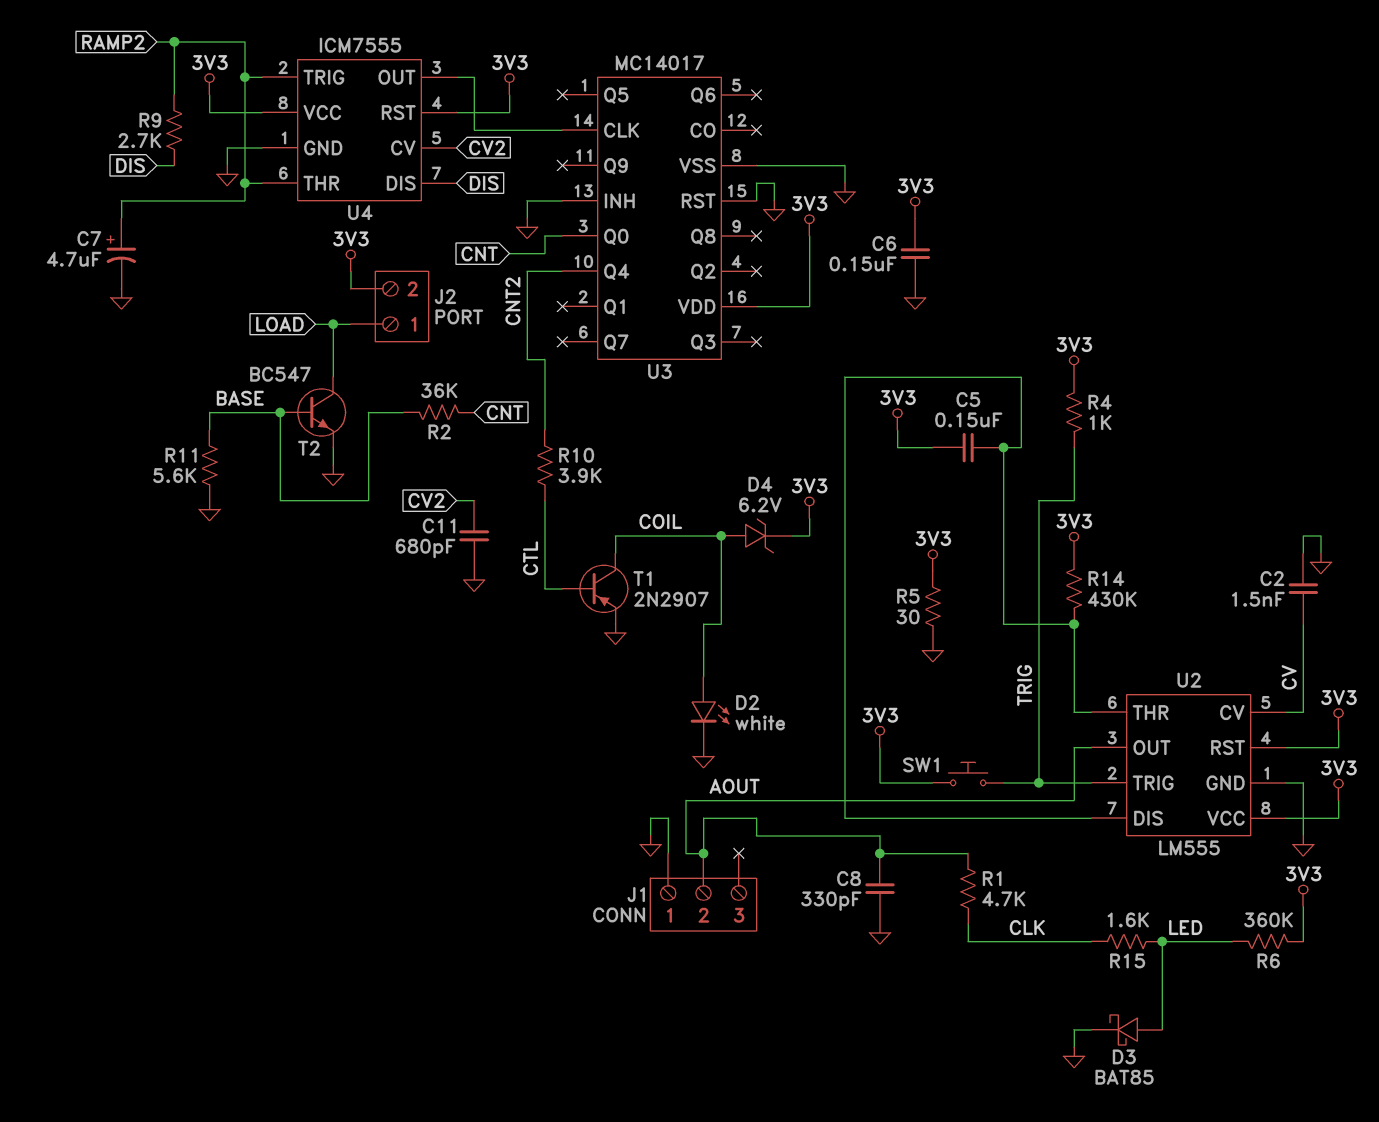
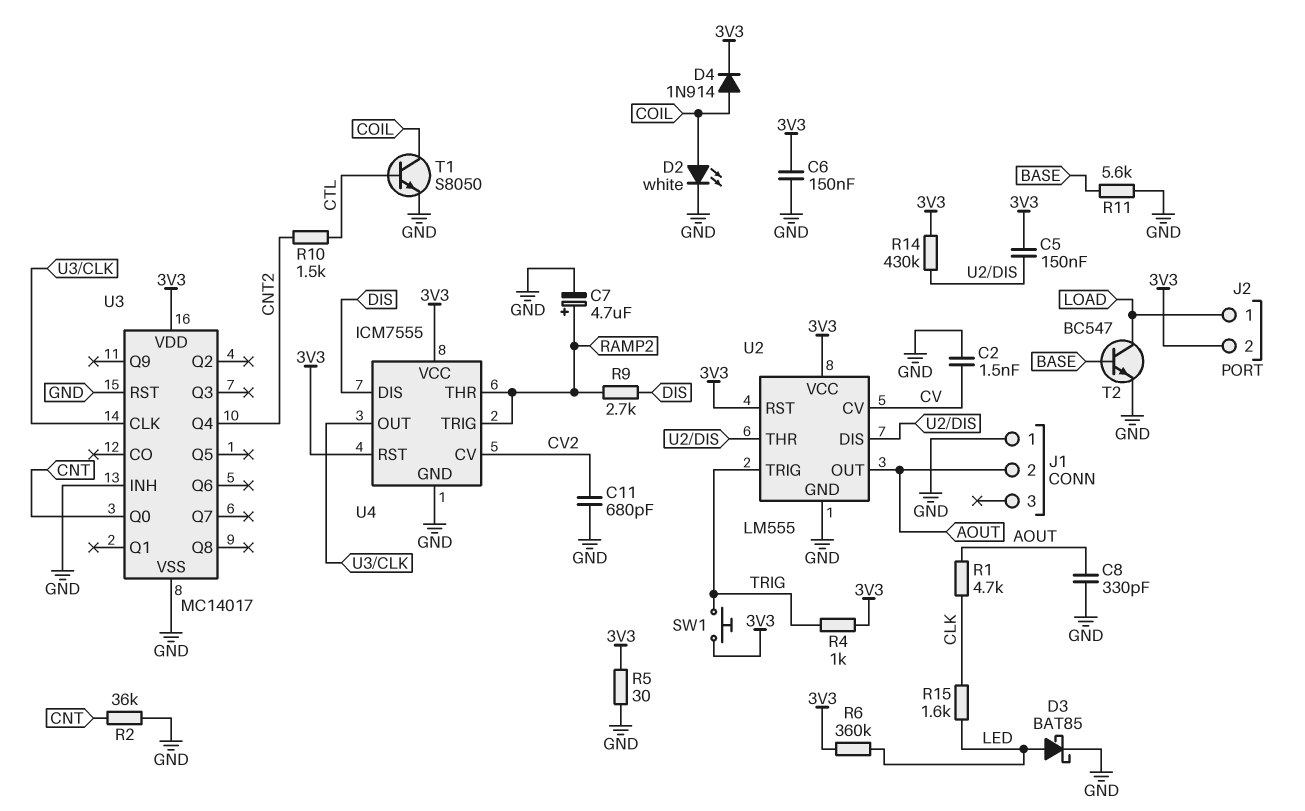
D4: zener 6.2V (A COIL, K 3V3) -> diode 1N914 (A COIL, K 3V3)
R2: 36k (BASE, CNT) -> 36k (CNT, GND)
R10: 3.9k (CNT2, CTL) -> 1.5k (CNT2, CTL)
T1: PNP 2N2907 (B CTL, C COIL, E GND) -> NPN S8050 (B CTL, C COIL, E GND)

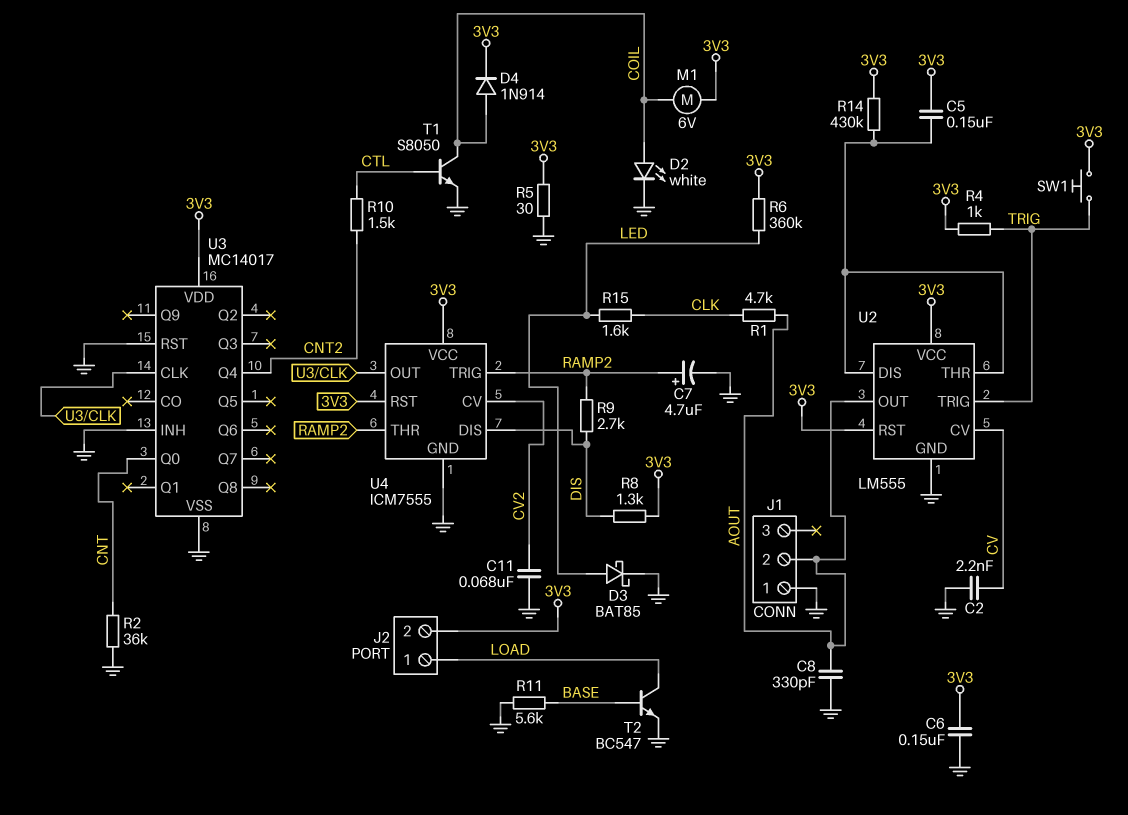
C2: 1.5nF (CV, GND) -> 2.2nF (CV, GND)
C11: 680pF (CV2, GND) -> 68nF (CV2, GND)
M1: none -> motor 6V (3V3, COIL)
R8: none -> 1.3k (3V3, DIS)

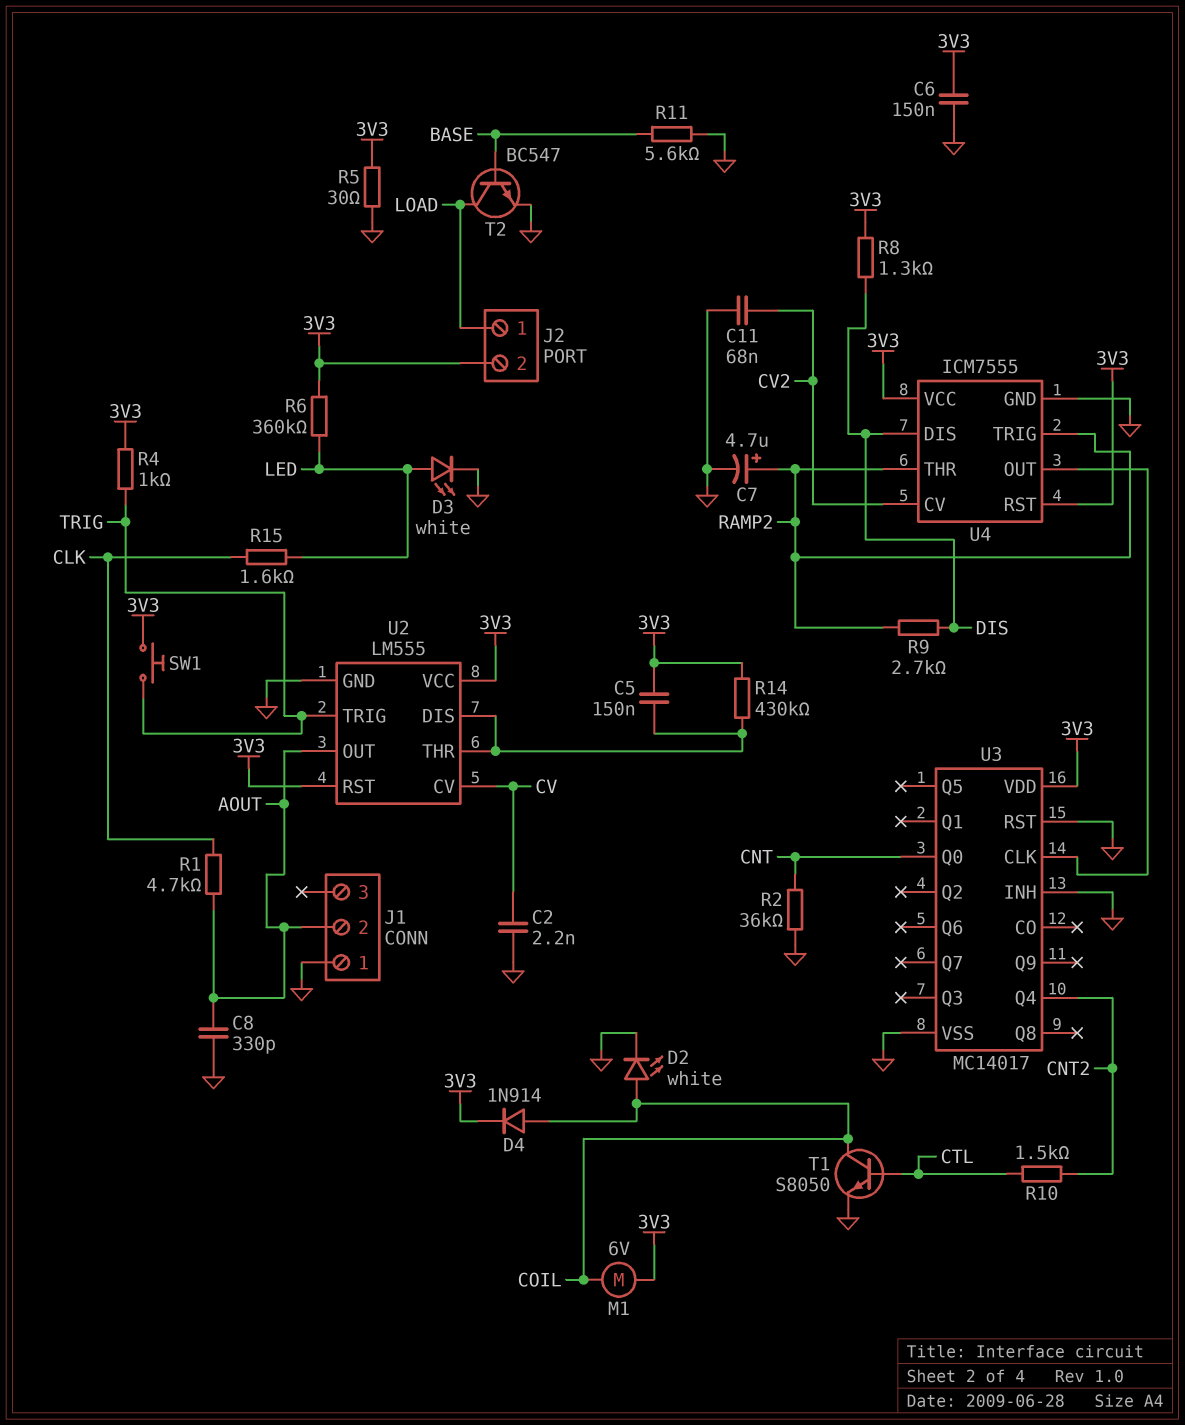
D3: schottky BAT85 (A LED, K GND) -> LED white (A LED, K GND)

